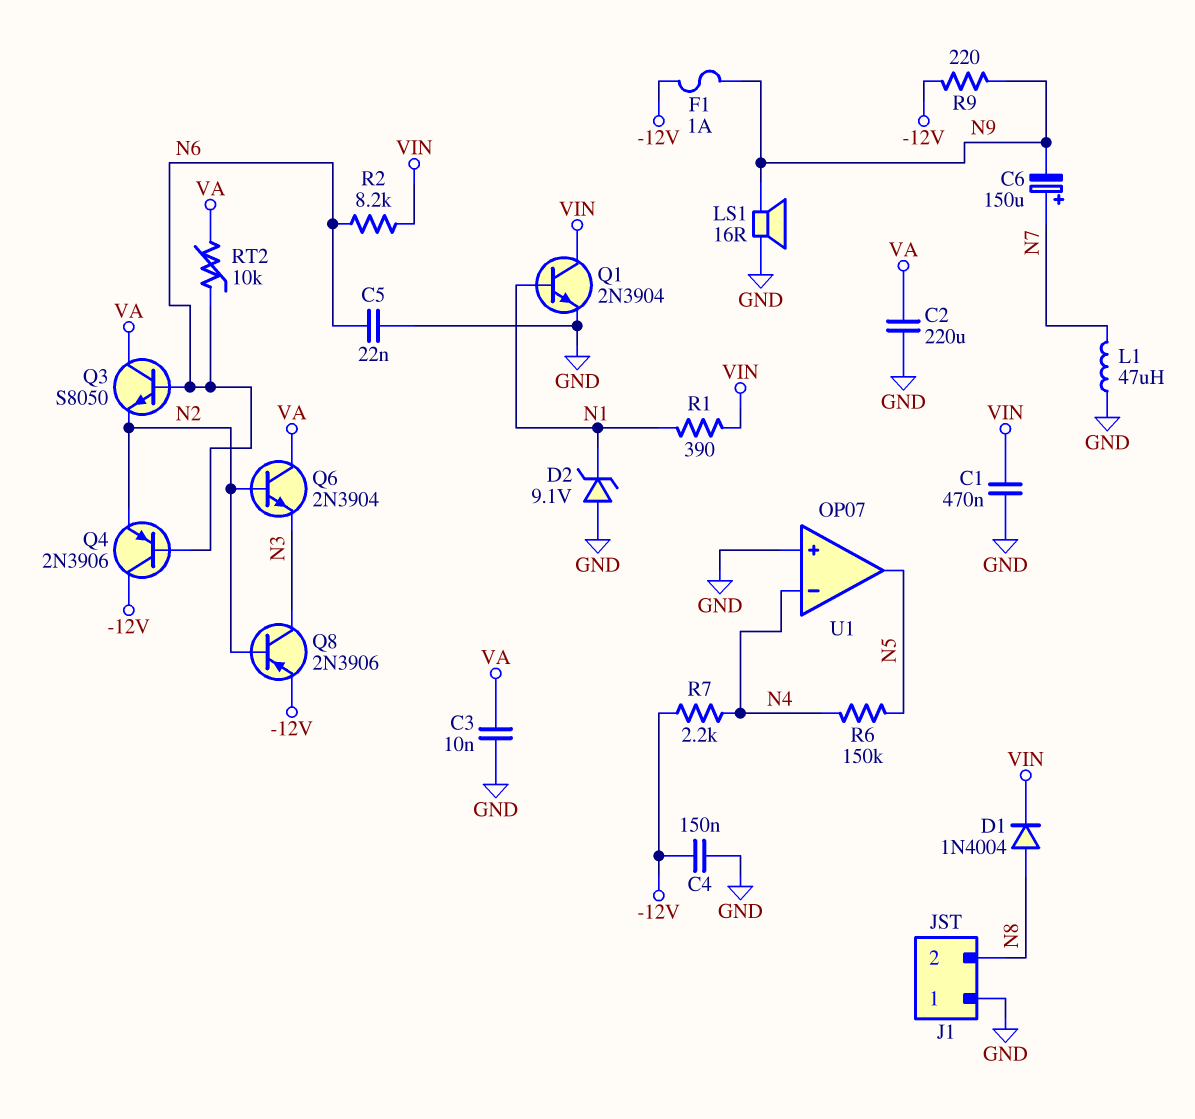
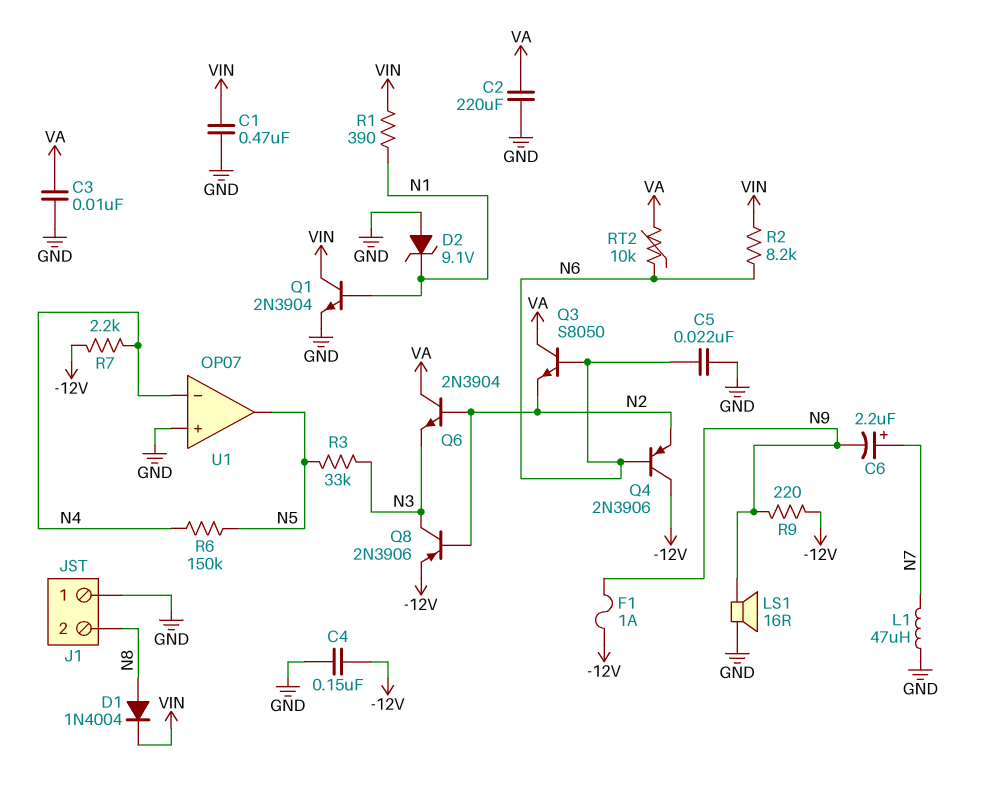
C6: 150uF (plus N7, minus N9) -> 2.2uF (plus N7, minus N9)
R3: none -> 33k (N3, N5)

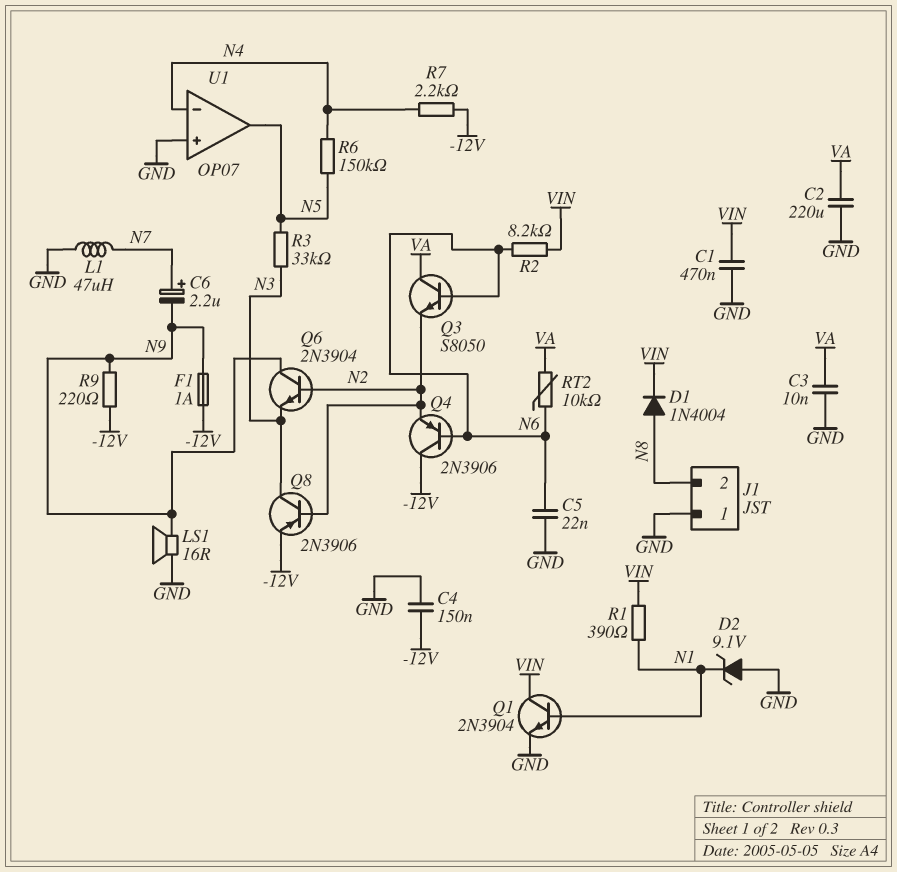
Q6: NPN 2N3904 (B N2, C VA, E N3) -> NPN 2N3904 (B N2, C N9, E N3)

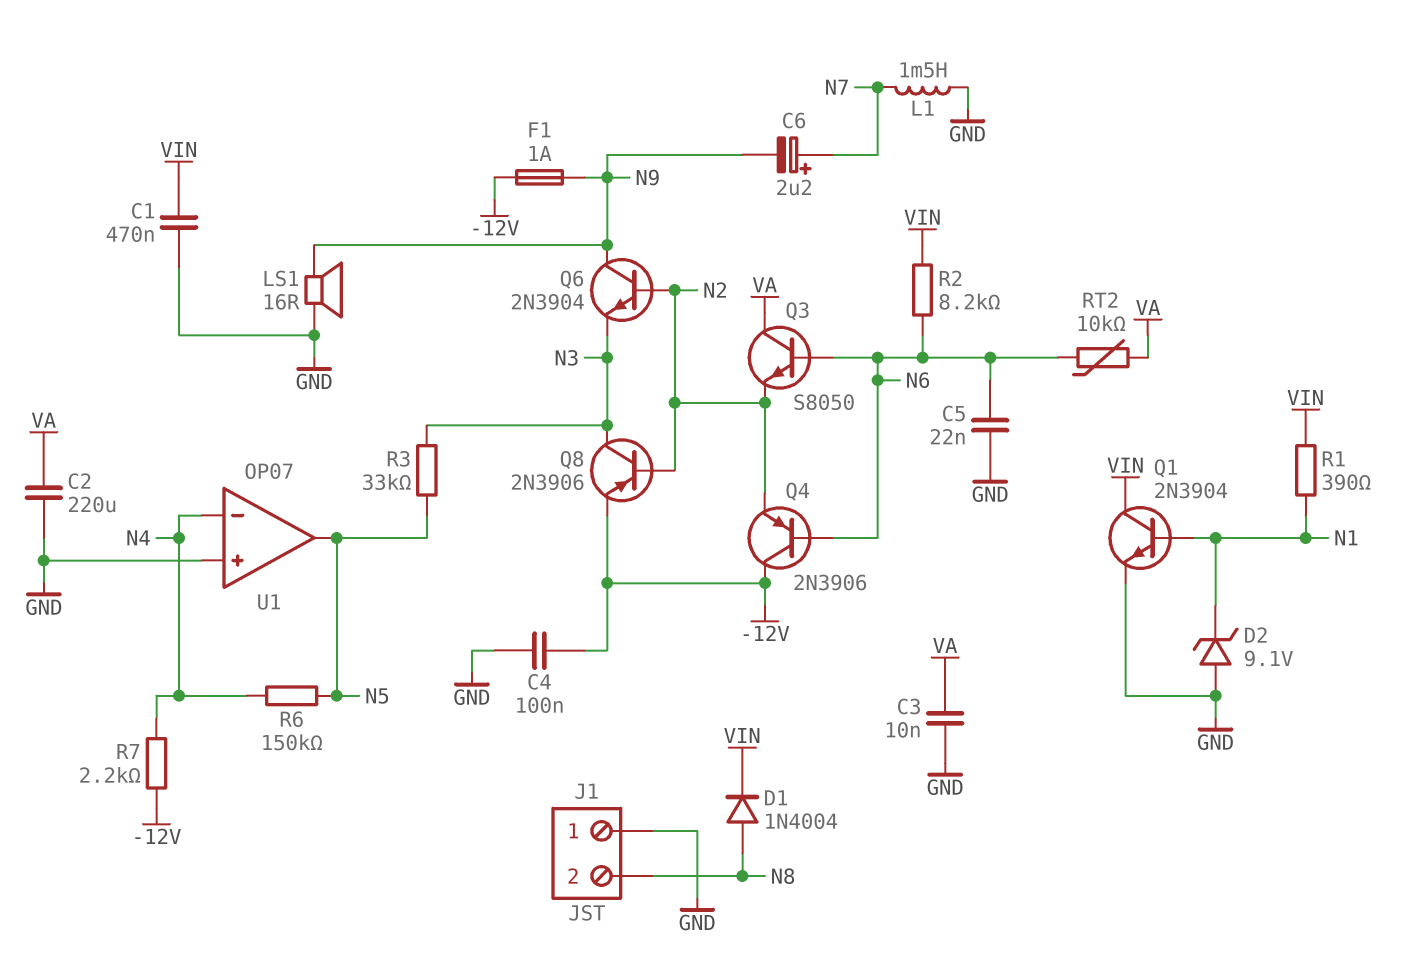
C4: 150nF (-12V, GND) -> 100nF (-12V, GND)
L1: 47uH (GND, N7) -> 1.5mH (GND, N7)
R9: 220 (-12V, N9) -> none

